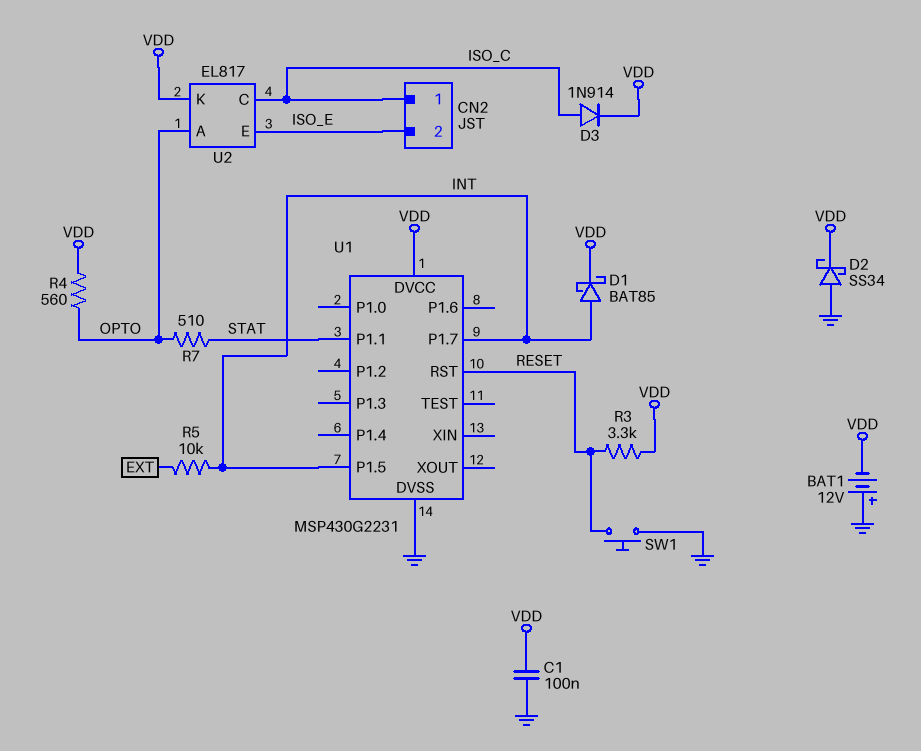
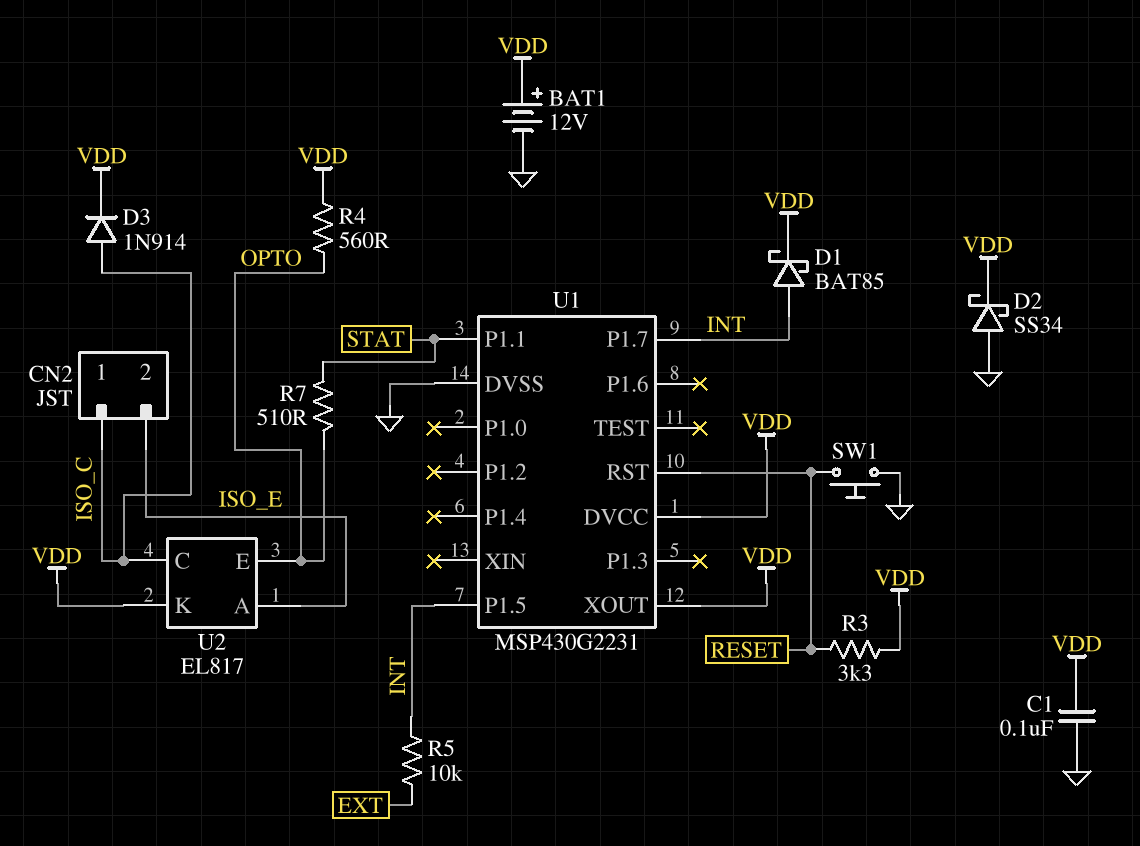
BAT1: 12V (plus GND, minus VDD) -> 12V (plus VDD, minus GND)
U1 pin XOUT: none -> VDD
U2 pin A: OPTO -> ISO_E
U2 pin E: ISO_E -> OPTO

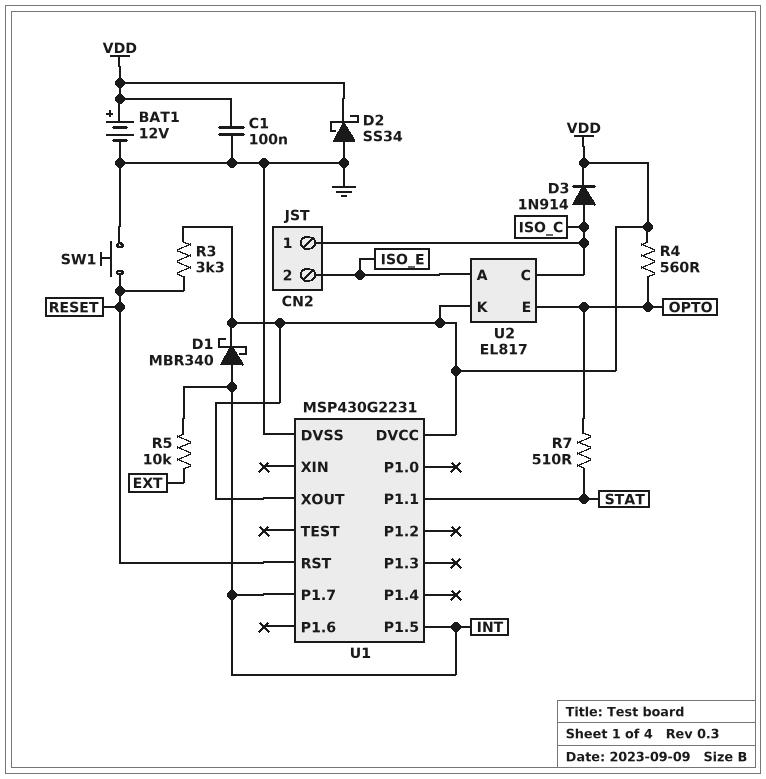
D1: schottky BAT85 (A INT, K VDD) -> schottky MBR340 (A INT, K VDD)

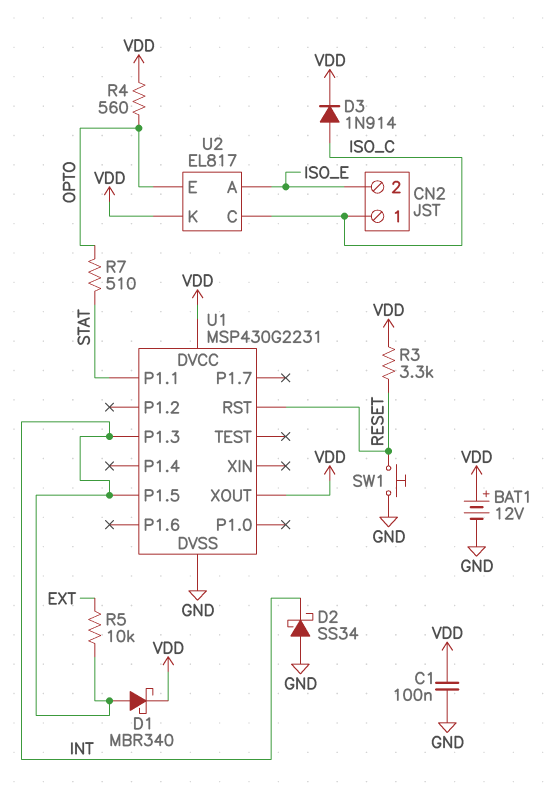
D2: schottky SS34 (A GND, K VDD) -> schottky SS34 (A GND, K INT)
U1 pin P1.3: none -> INT
U1 pin P1.7: INT -> none

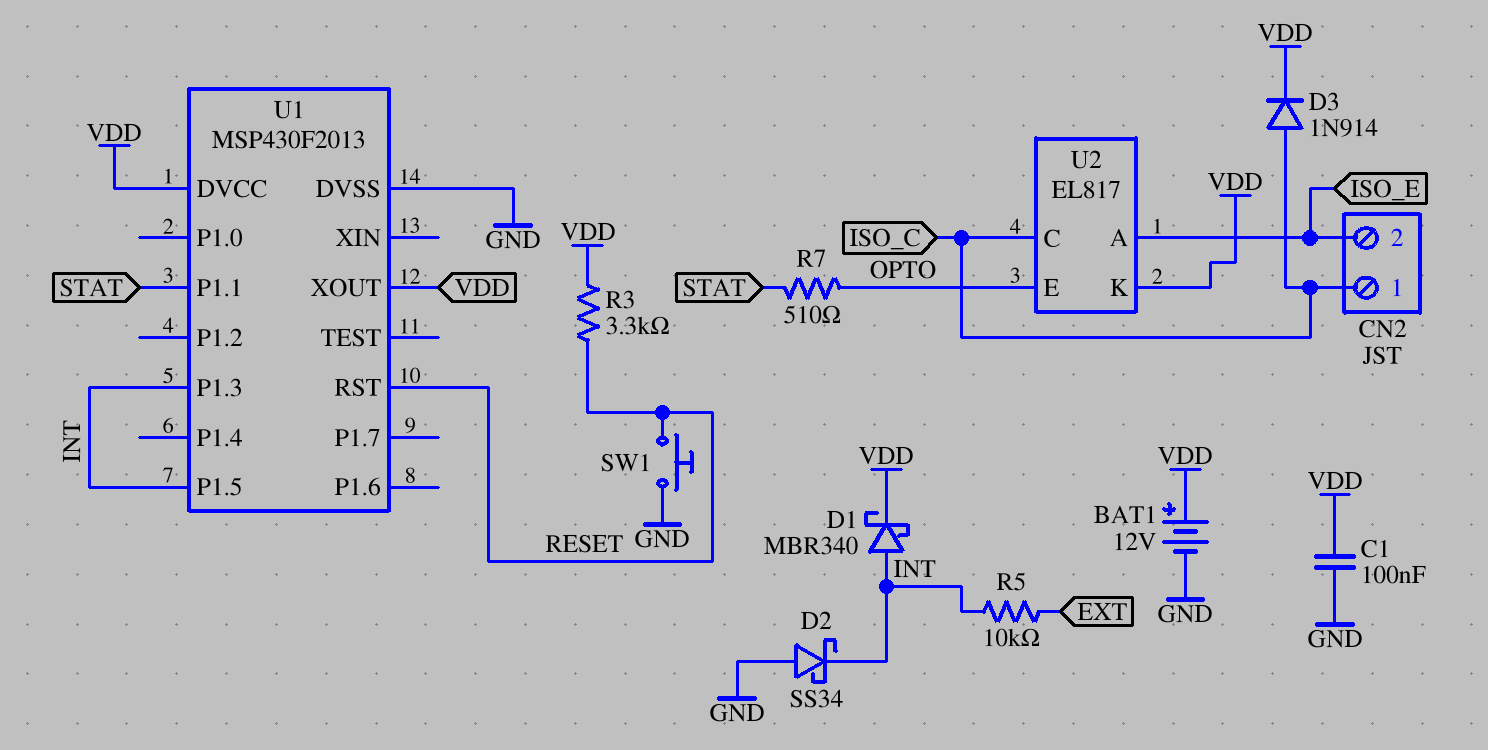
R4: 560 (OPTO, VDD) -> none
U1: MSP430G2231 -> MSP430F2013

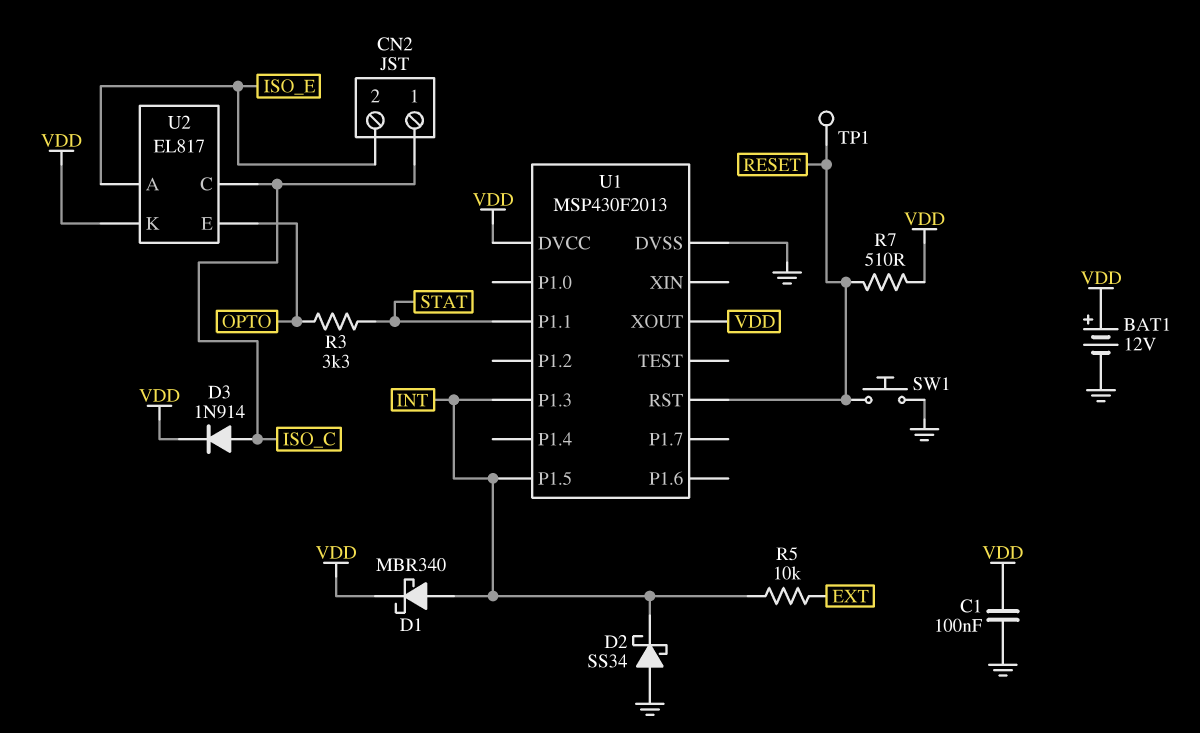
R3: 3.3k (RESET, VDD) -> 3.3k (OPTO, STAT)
R7: 510 (OPTO, STAT) -> 510 (RESET, VDD)
TP1: none -> test point (RESET)

